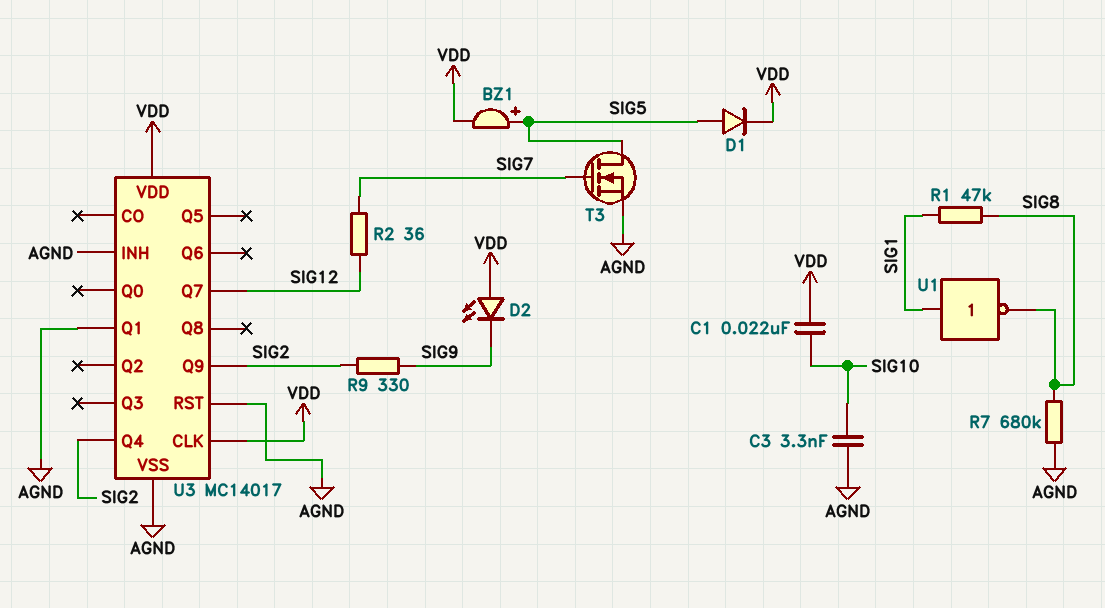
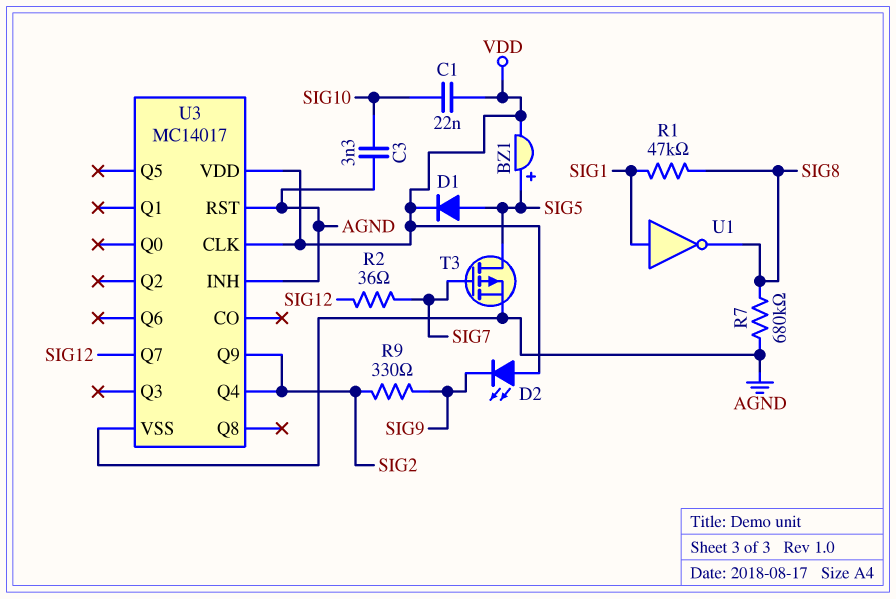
T3: NMOS (G SIG7, D SIG5, S AGND) -> PMOS (G SIG7, D SIG5, S AGND)
U3 pin Q1: AGND -> none

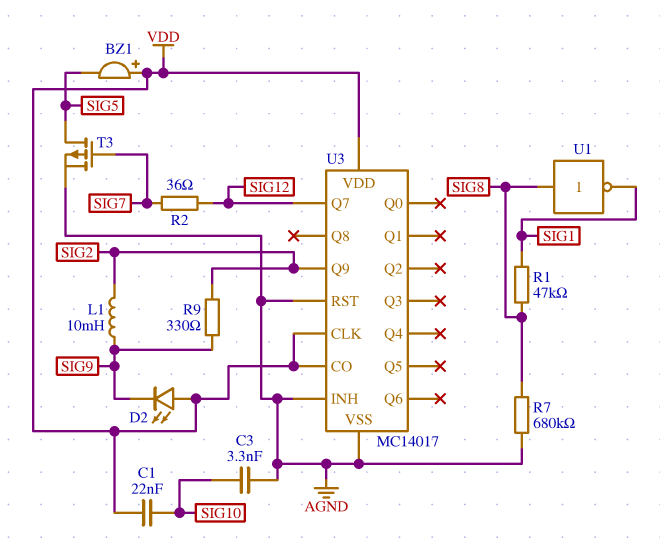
BZ1: buzzer (plus SIG5, minus VDD) -> buzzer (plus VDD, minus SIG5)
D1: diode (A SIG5, K VDD) -> none
L1: none -> 10mH (SIG2, SIG9)
U1: NOT (in SIG1, out SIG8) -> NOT (in SIG8, out SIG1)
U3 pin CO: none -> VDD
U3 pin Q4: SIG2 -> none

